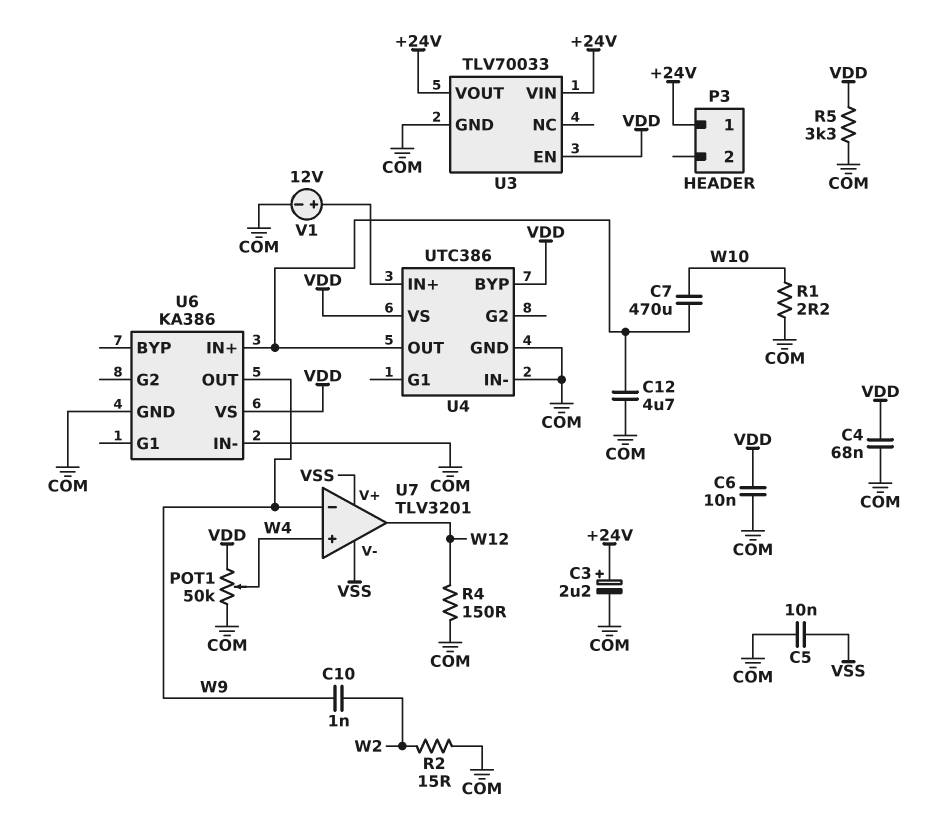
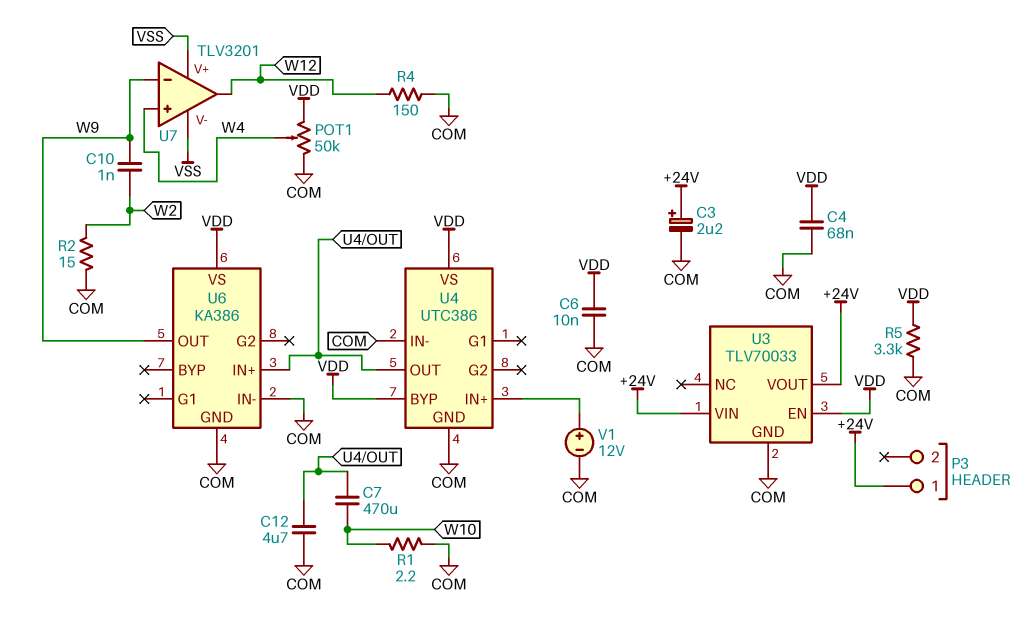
C5: 10nF (COM, VSS) -> none

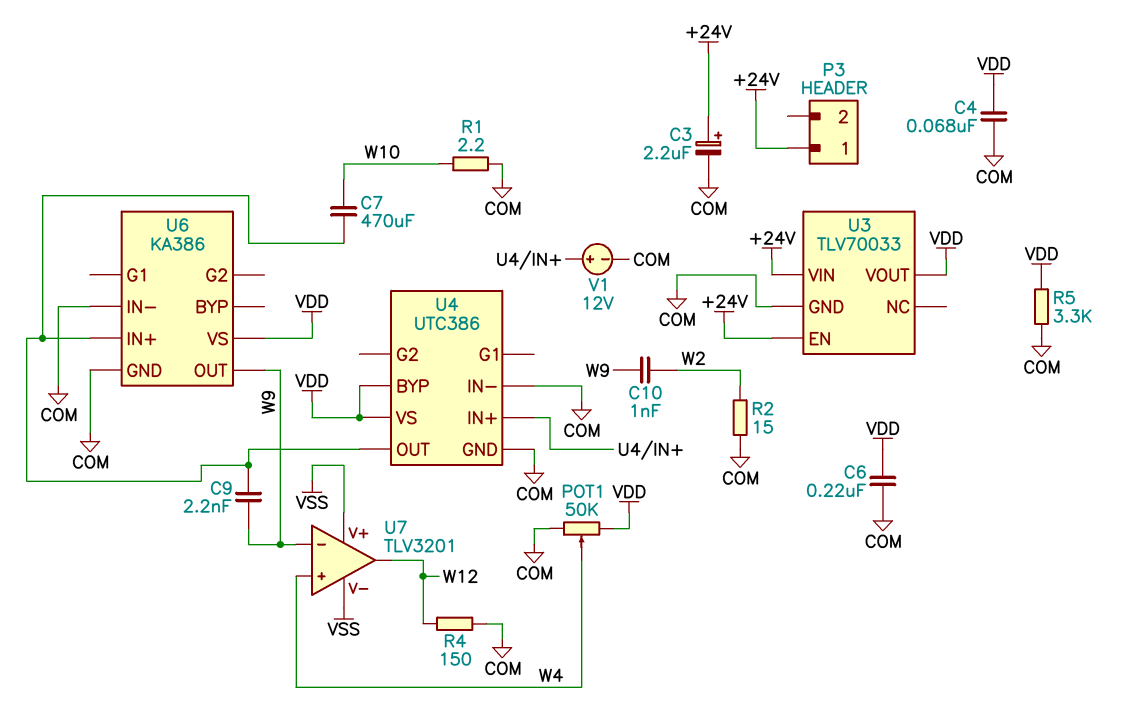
C6: 10nF (COM, VDD) -> 220nF (COM, VDD)
C9: none -> 2.2nF (U4/OUT, W9)
C12: 4.7uF (COM, U4/OUT) -> none
U3 pin EN: VDD -> +24V
U3 pin VOUT: +24V -> VDD

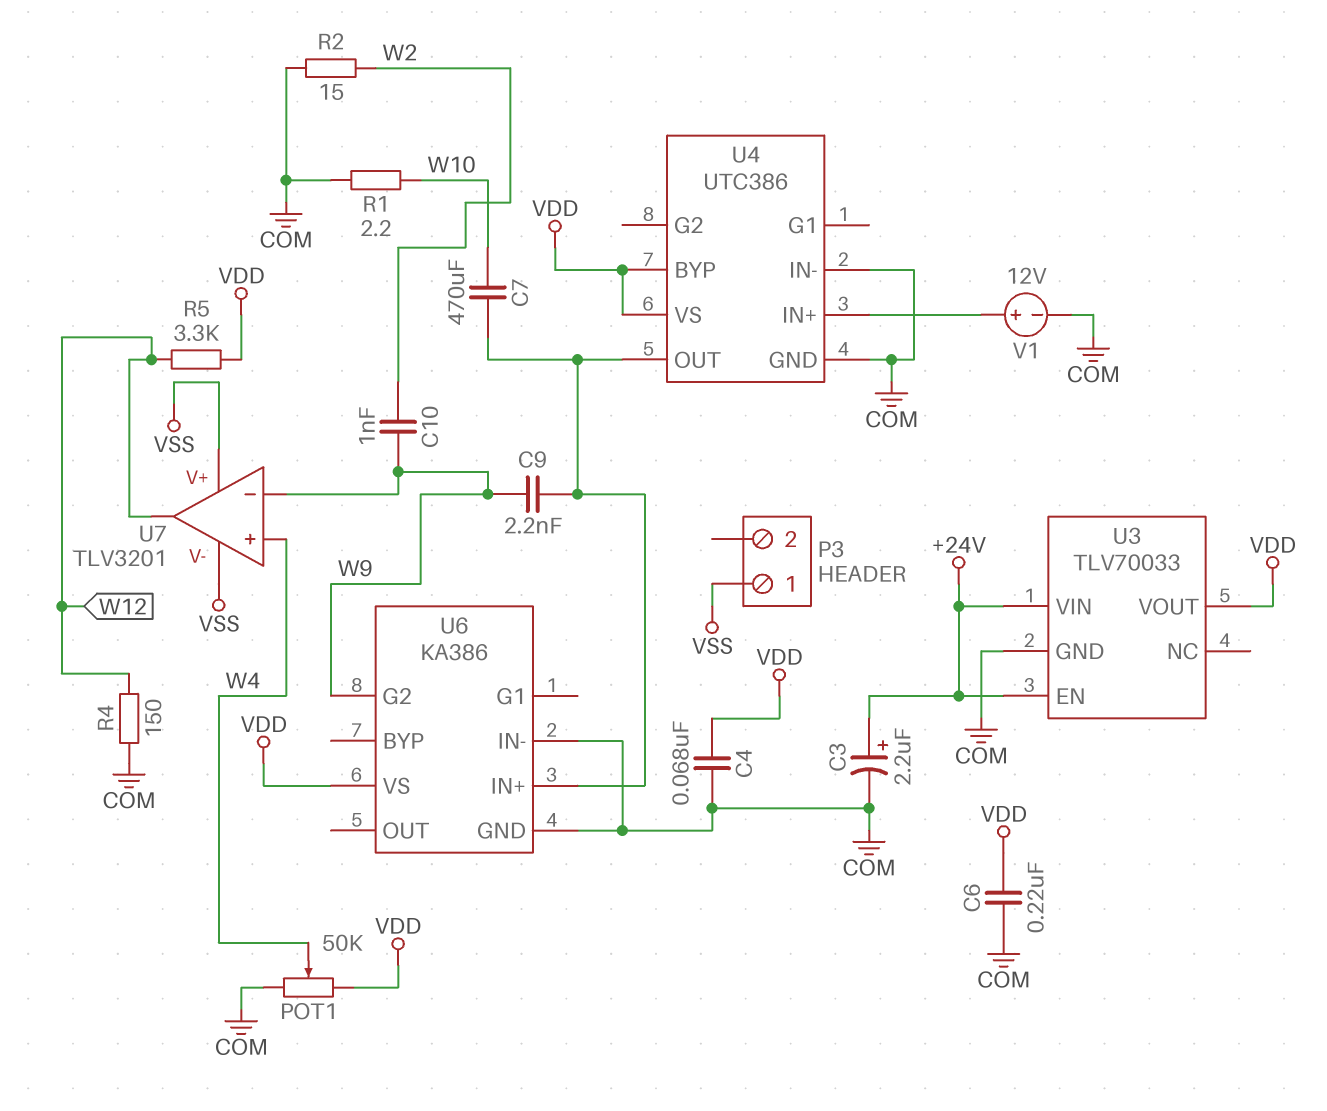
P3 pin 1: +24V -> VSS
R5: 3.3k (COM, VDD) -> 3.3k (VDD, W12)
U6 pin G2: none -> W9
U6 pin OUT: W9 -> none

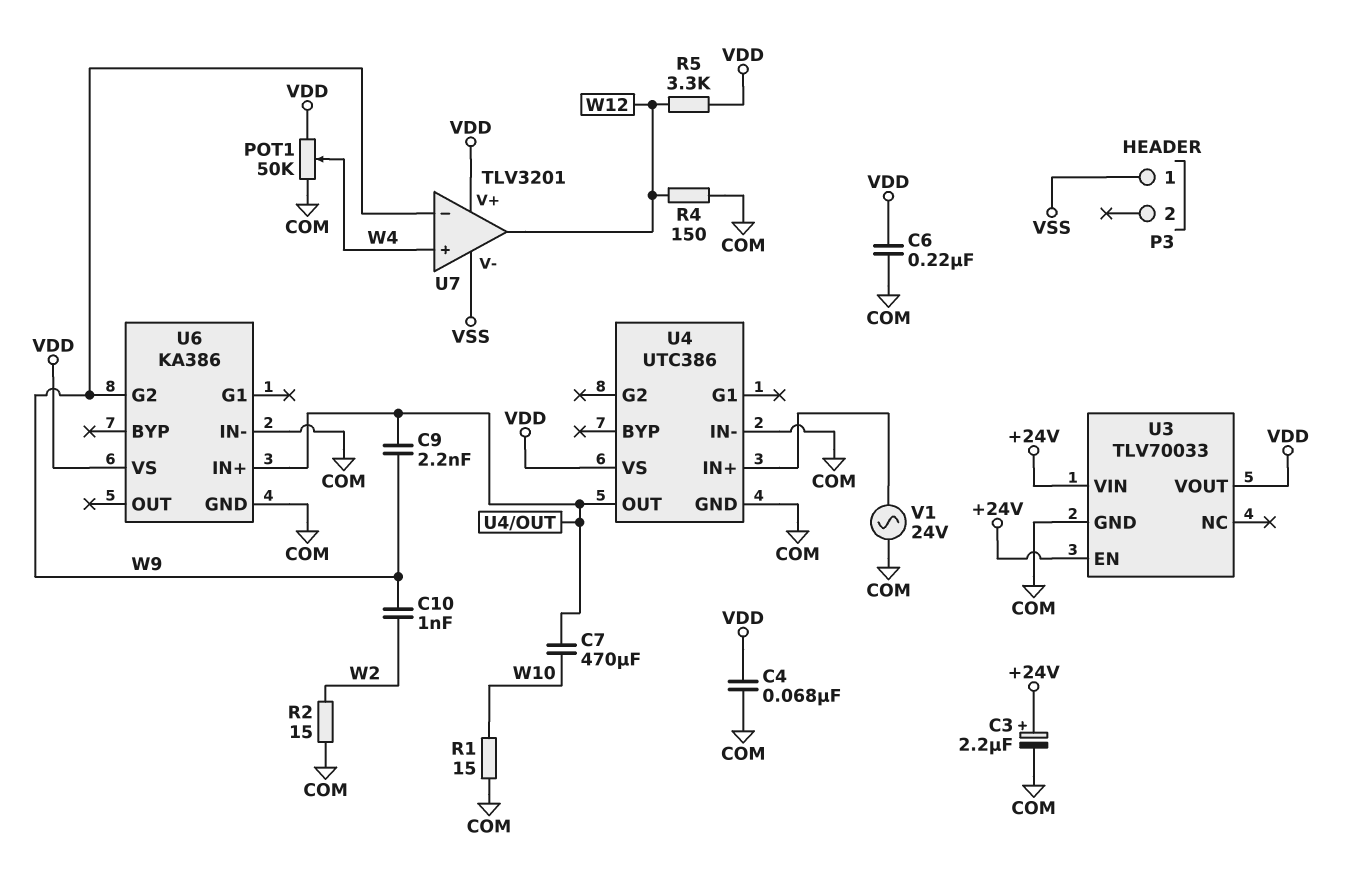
R1: 2.2 (COM, W10) -> 15 (COM, W10)
U4 pin BYP: VDD -> none
U7 pin V+: VSS -> VDD
V1: 12V (plus U4/IN+, minus COM) -> AC 24V (COM, U4/IN+)

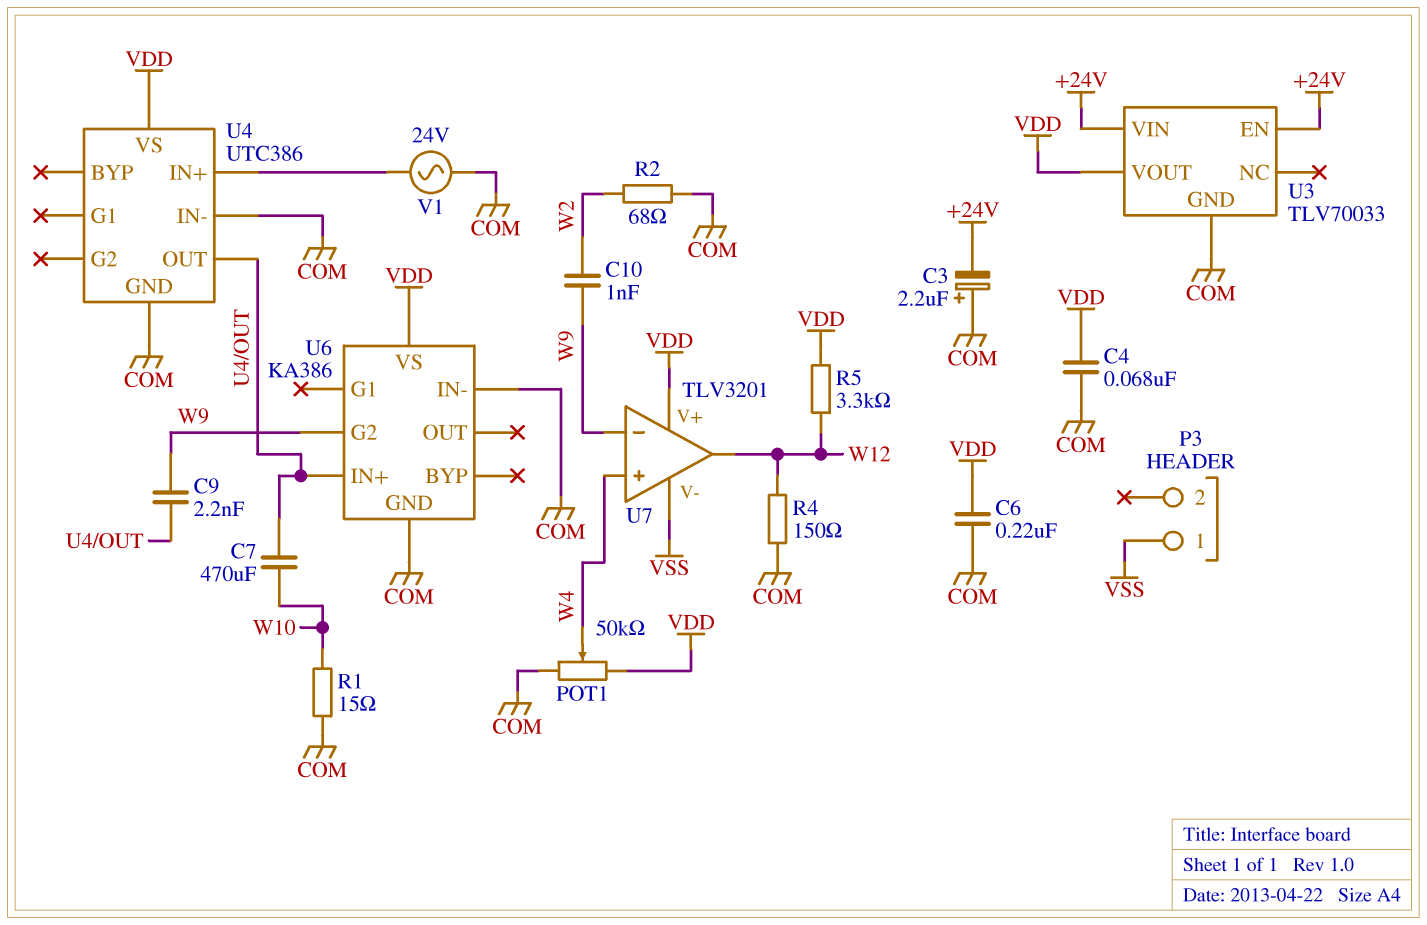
C3: 2.2uF (plus +24V, minus COM) -> 2.2uF (plus COM, minus +24V)
R2: 15 (COM, W2) -> 68 (COM, W2)

